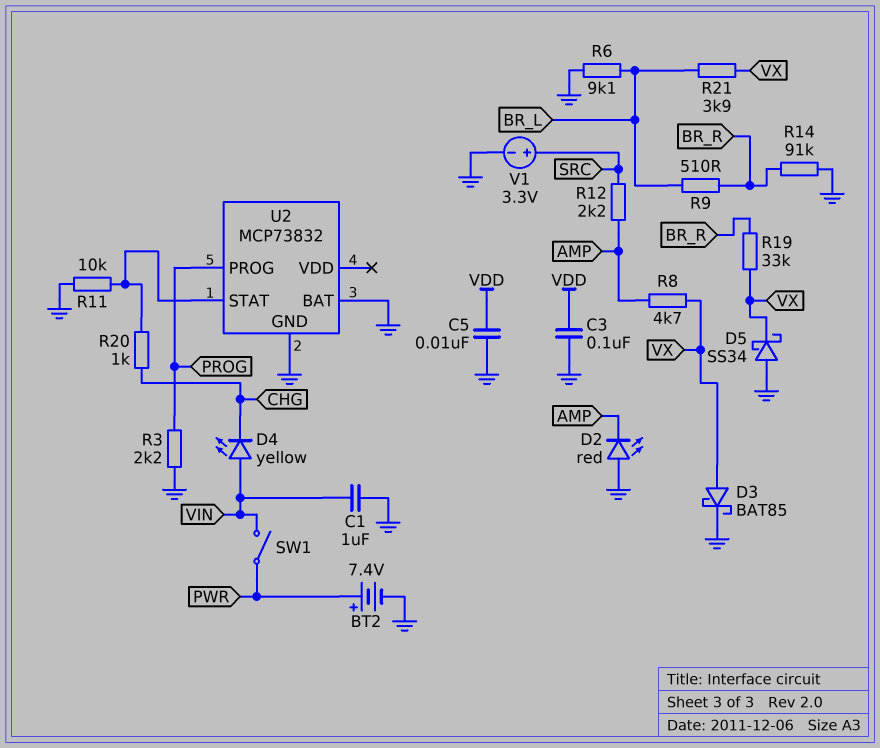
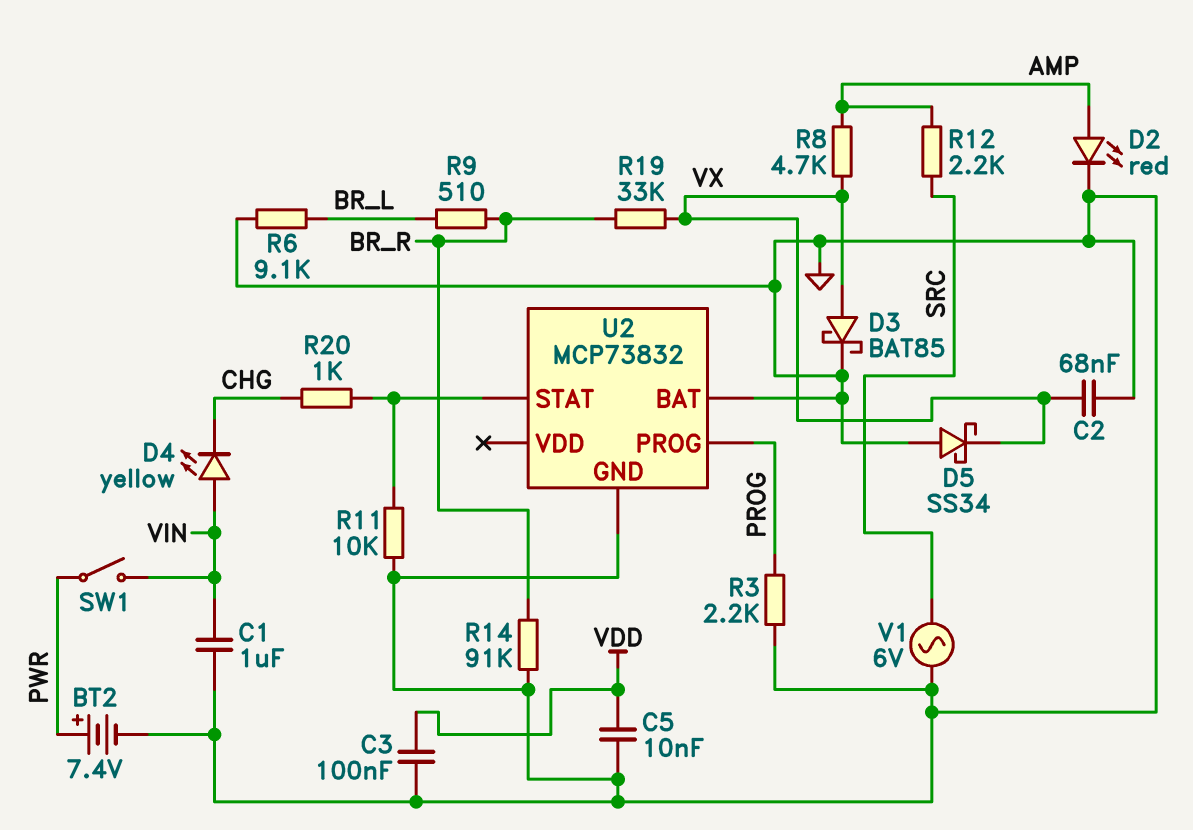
C2: none -> 68nF (GND, VX)
D2: LED red (A GND, K AMP) -> LED red (A AMP, K GND)
R21: 3.9k (BR_L, VX) -> none
V1: 3.3V (plus SRC, minus GND) -> AC 6V (GND, SRC)

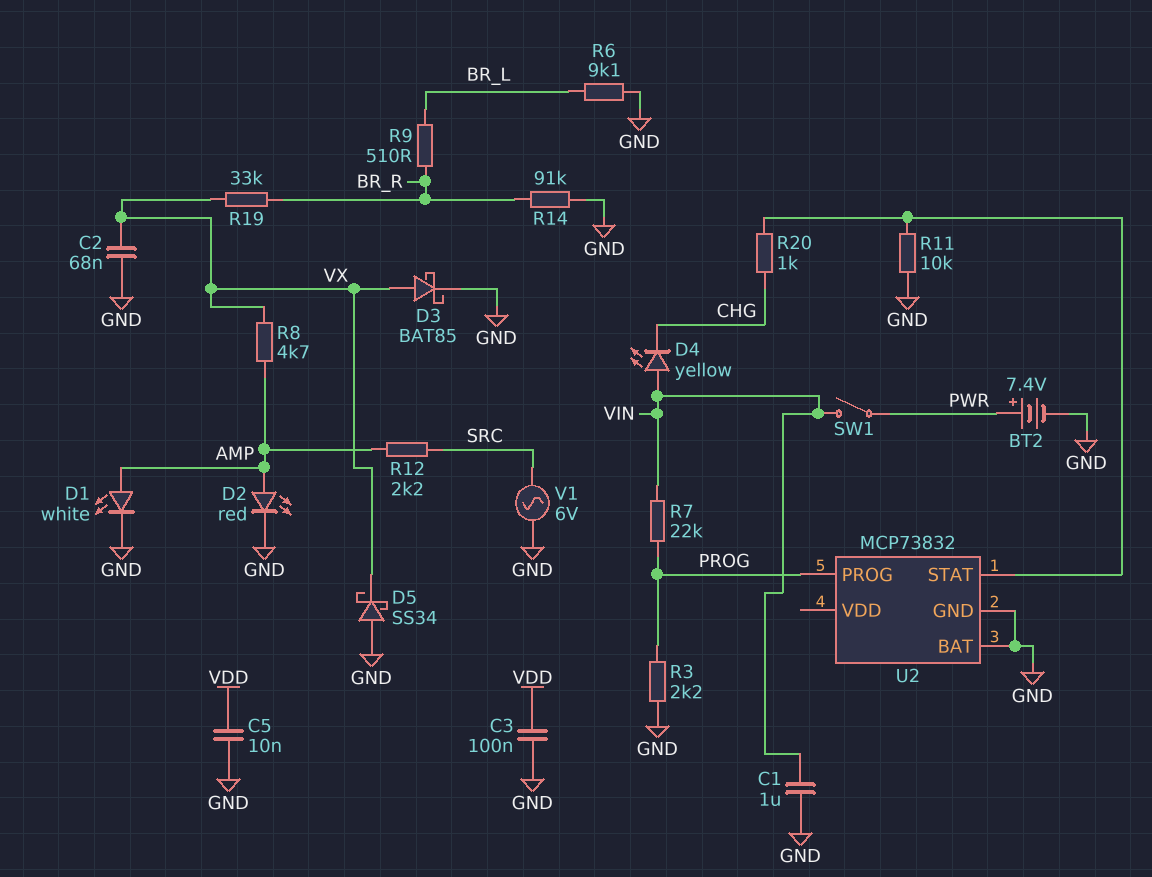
D1: none -> LED white (A AMP, K GND)
R7: none -> 22k (PROG, VIN)

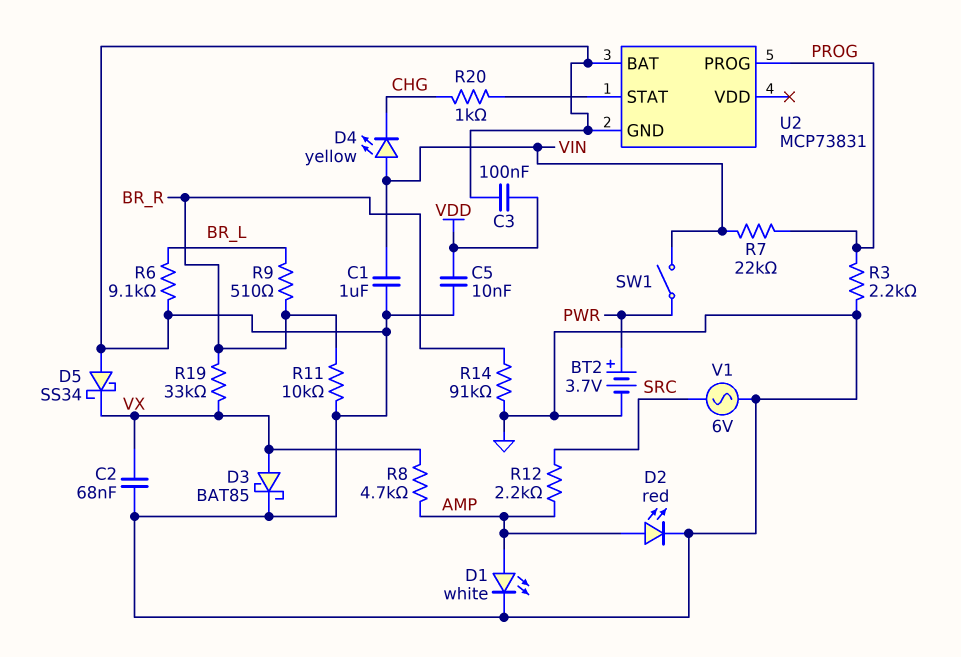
BT2: 7.4V (plus PWR, minus GND) -> 3.7V (plus PWR, minus GND)
R11: 10k (GND, U2/STAT) -> 10k (BR_R, GND)
U2: MCP73832 -> MCP73831

